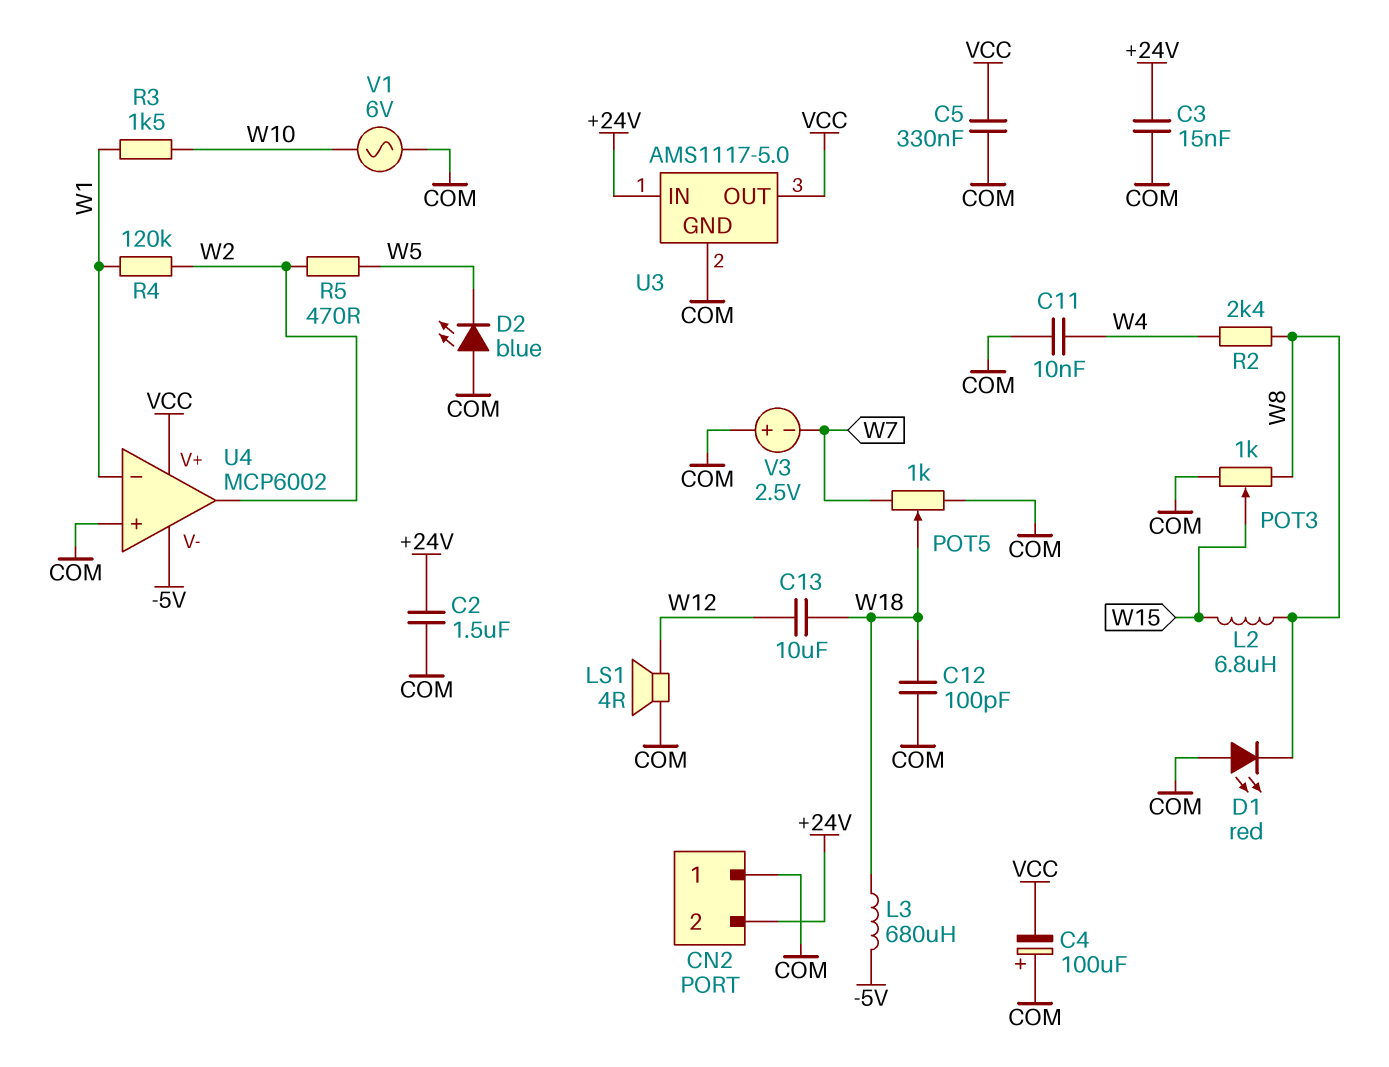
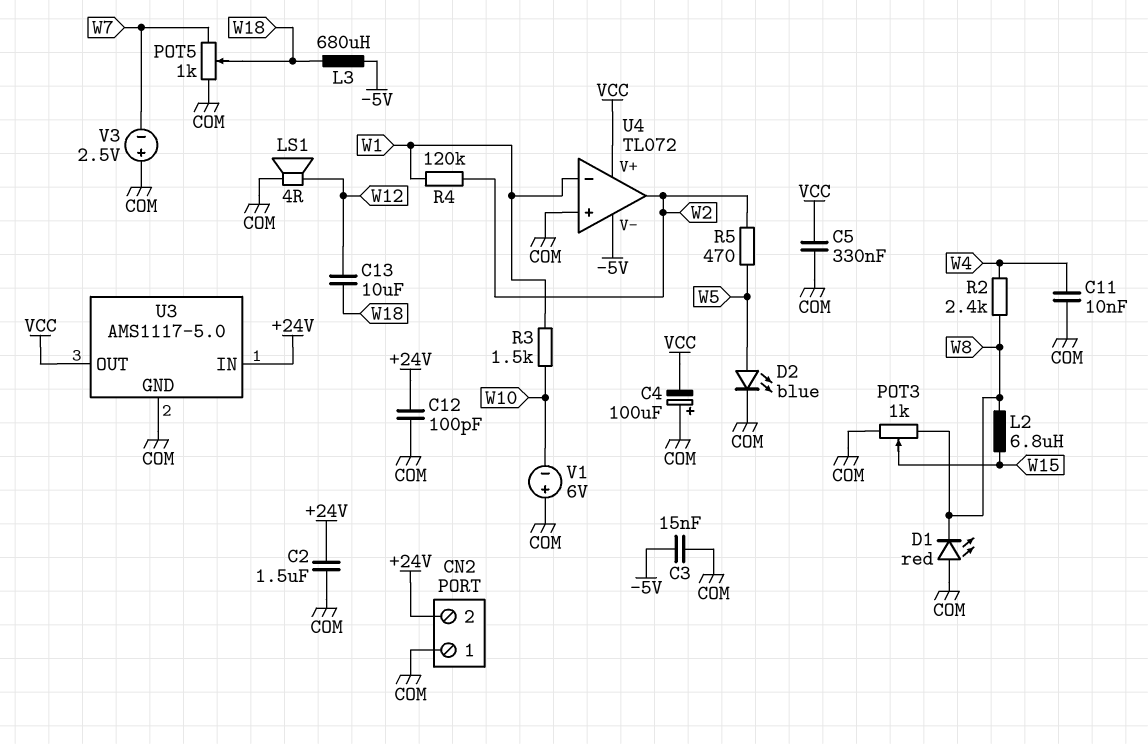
C3: 15nF (+24V, COM) -> 15nF (-5V, COM)
C12: 100pF (COM, W18) -> 100pF (+24V, COM)
D2: LED blue (A COM, K W5) -> LED blue (A W5, K COM)
U4: MCP6002 -> TL072
V1: AC 6V (COM, W10) -> 6V (plus COM, minus W10)

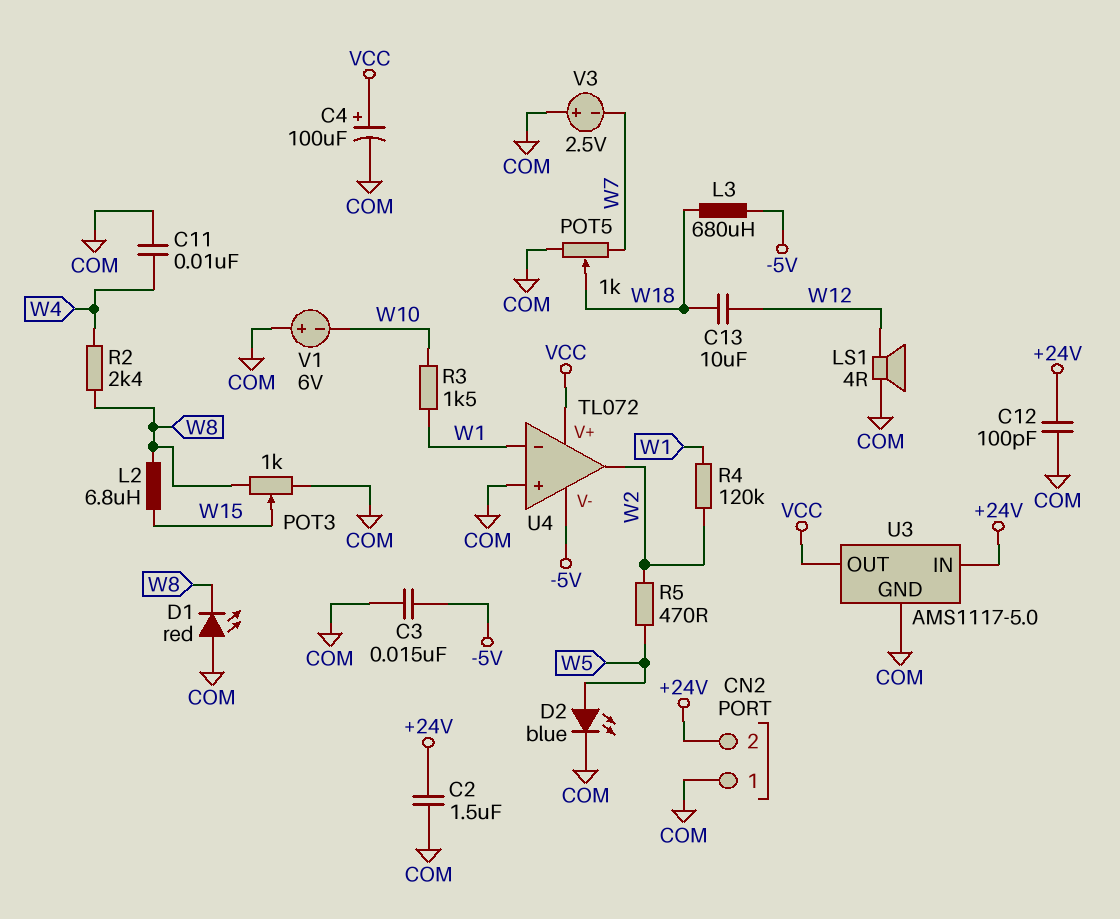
C4: 100uF (plus COM, minus VCC) -> 100uF (plus VCC, minus COM)
C5: 330nF (COM, VCC) -> none

